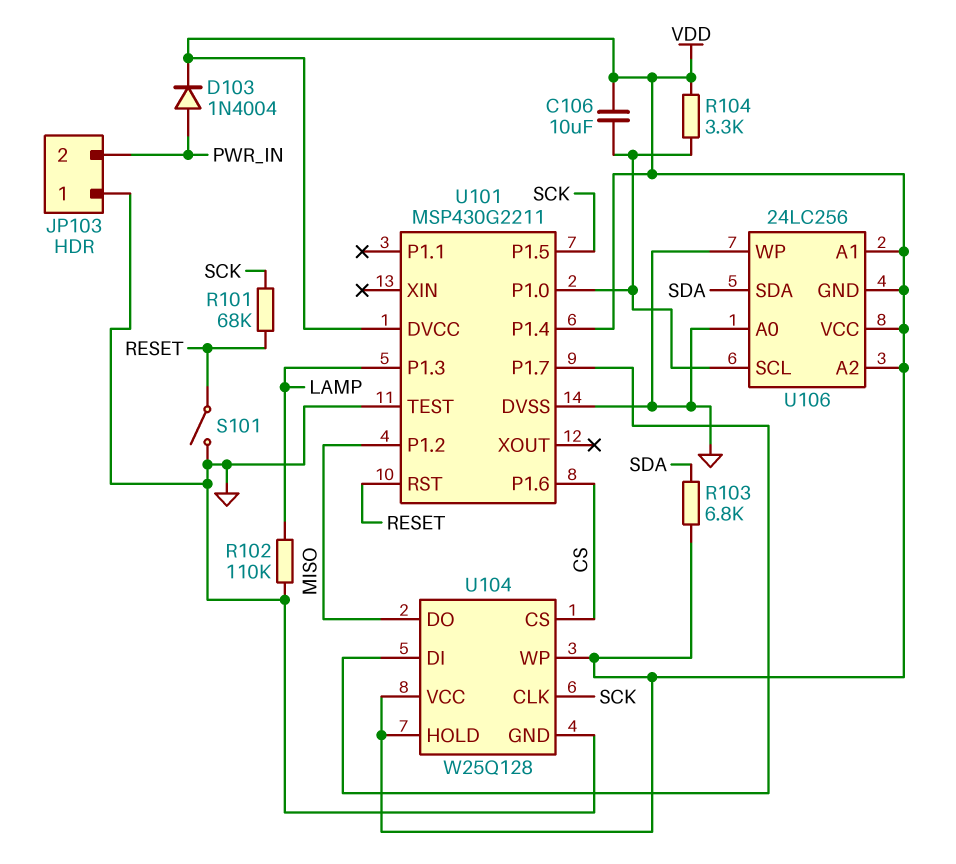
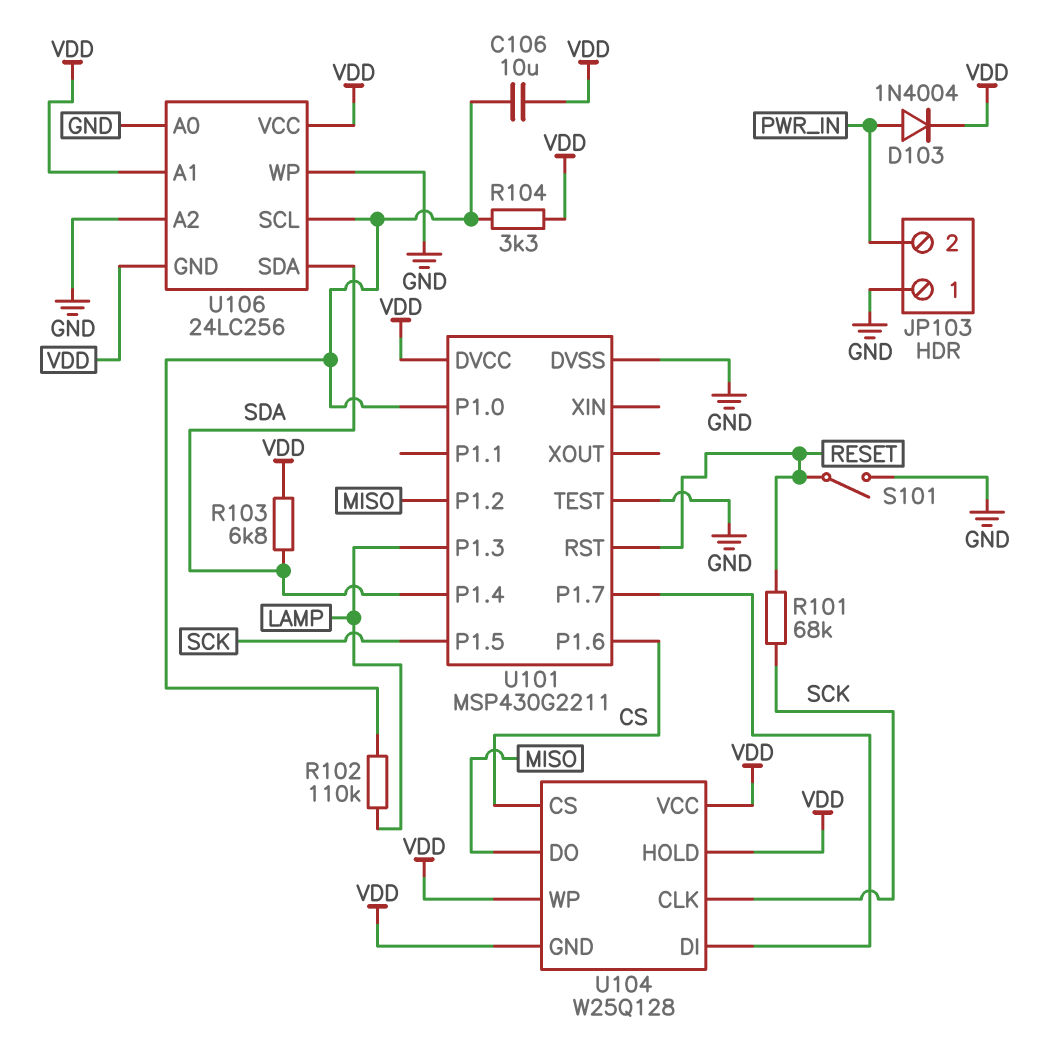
R102: 110k (GND, LAMP) -> 110k (LAMP, U101/P1.0)
U101 pin P1.4: VDD -> SDA
U104 pin GND: GND -> VDD
U106 pin A2: VDD -> GND

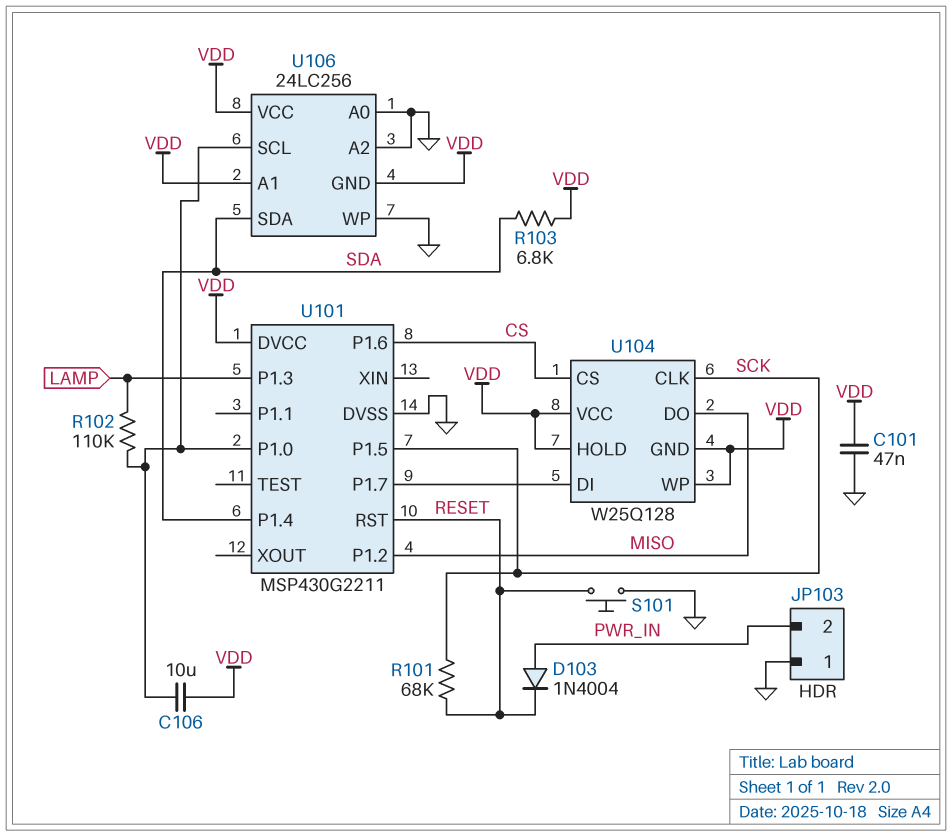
C101: none -> 47nF (GND, VDD)
D103: diode 1N4004 (A PWR_IN, K VDD) -> diode 1N4004 (A PWR_IN, K RESET)
R104: 3.3k (U101/P1.0, VDD) -> none
S101: switch (GND, RESET) -> button (GND, RESET)
U101 pin TEST: GND -> none

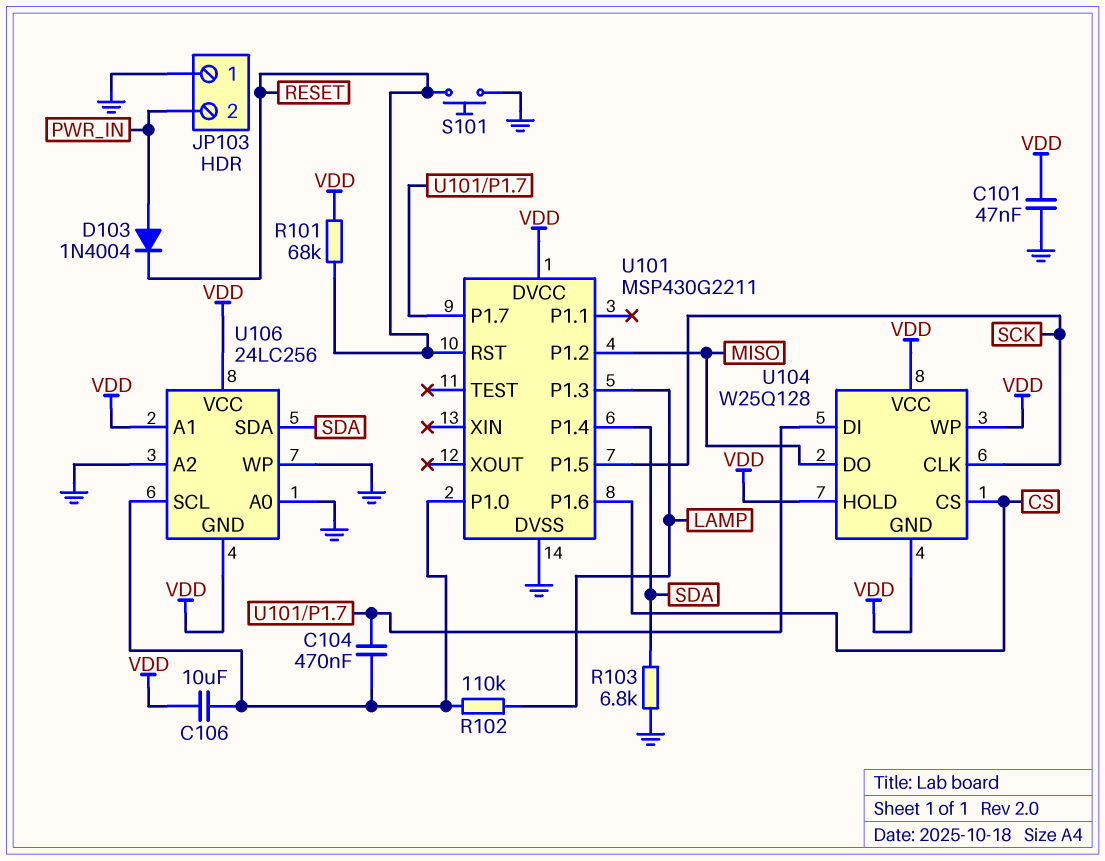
C104: none -> 470nF (U101/P1.0, U101/P1.7)
R101: 68k (RESET, SCK) -> 68k (RESET, VDD)
R103: 6.8k (SDA, VDD) -> 6.8k (GND, SDA)

